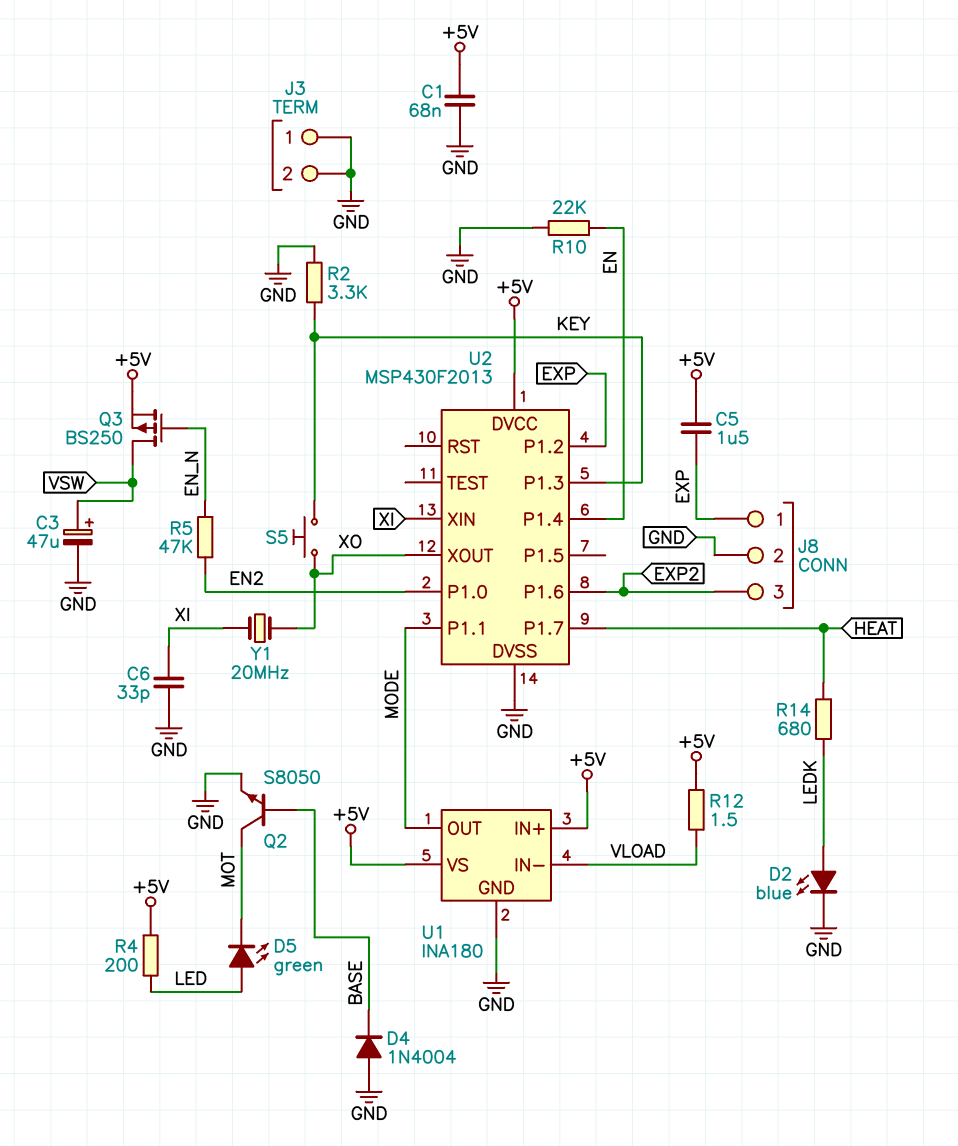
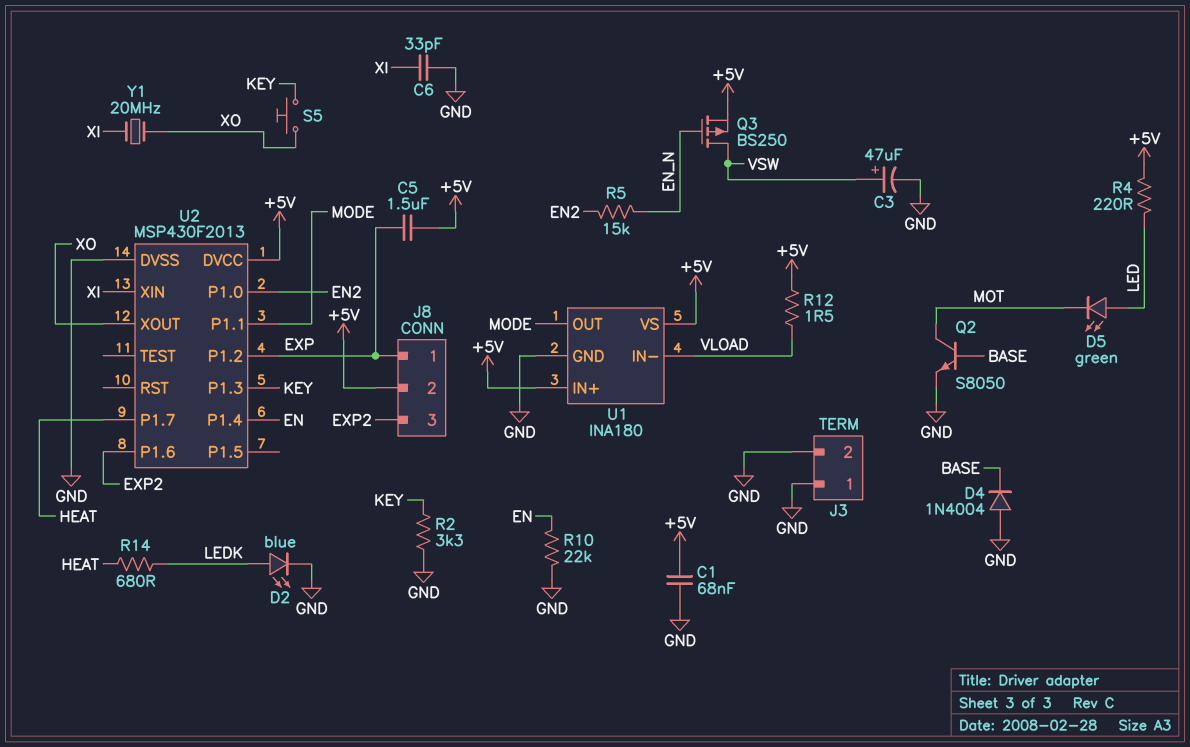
J8 pin 2: GND -> +5V
R4: 200 (+5V, LED) -> 220 (+5V, LED)
R5: 47k (EN2, EN_N) -> 15k (EN2, EN_N)

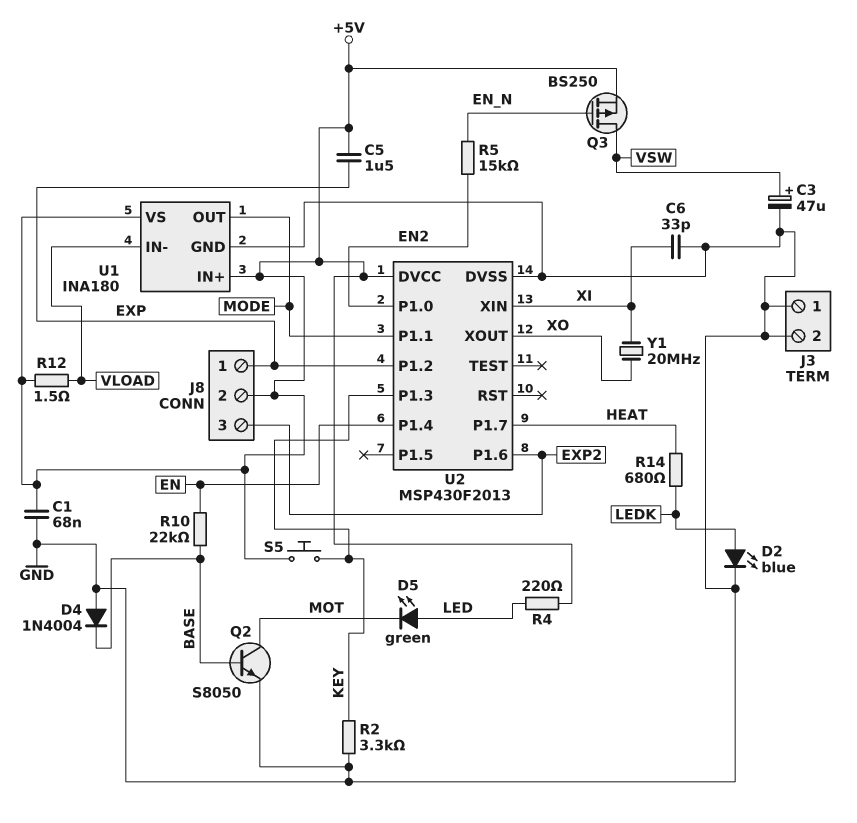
R10: 22k (EN, GND) -> 22k (BASE, EN)
S5: button (KEY, XO) -> button (+5V, KEY)

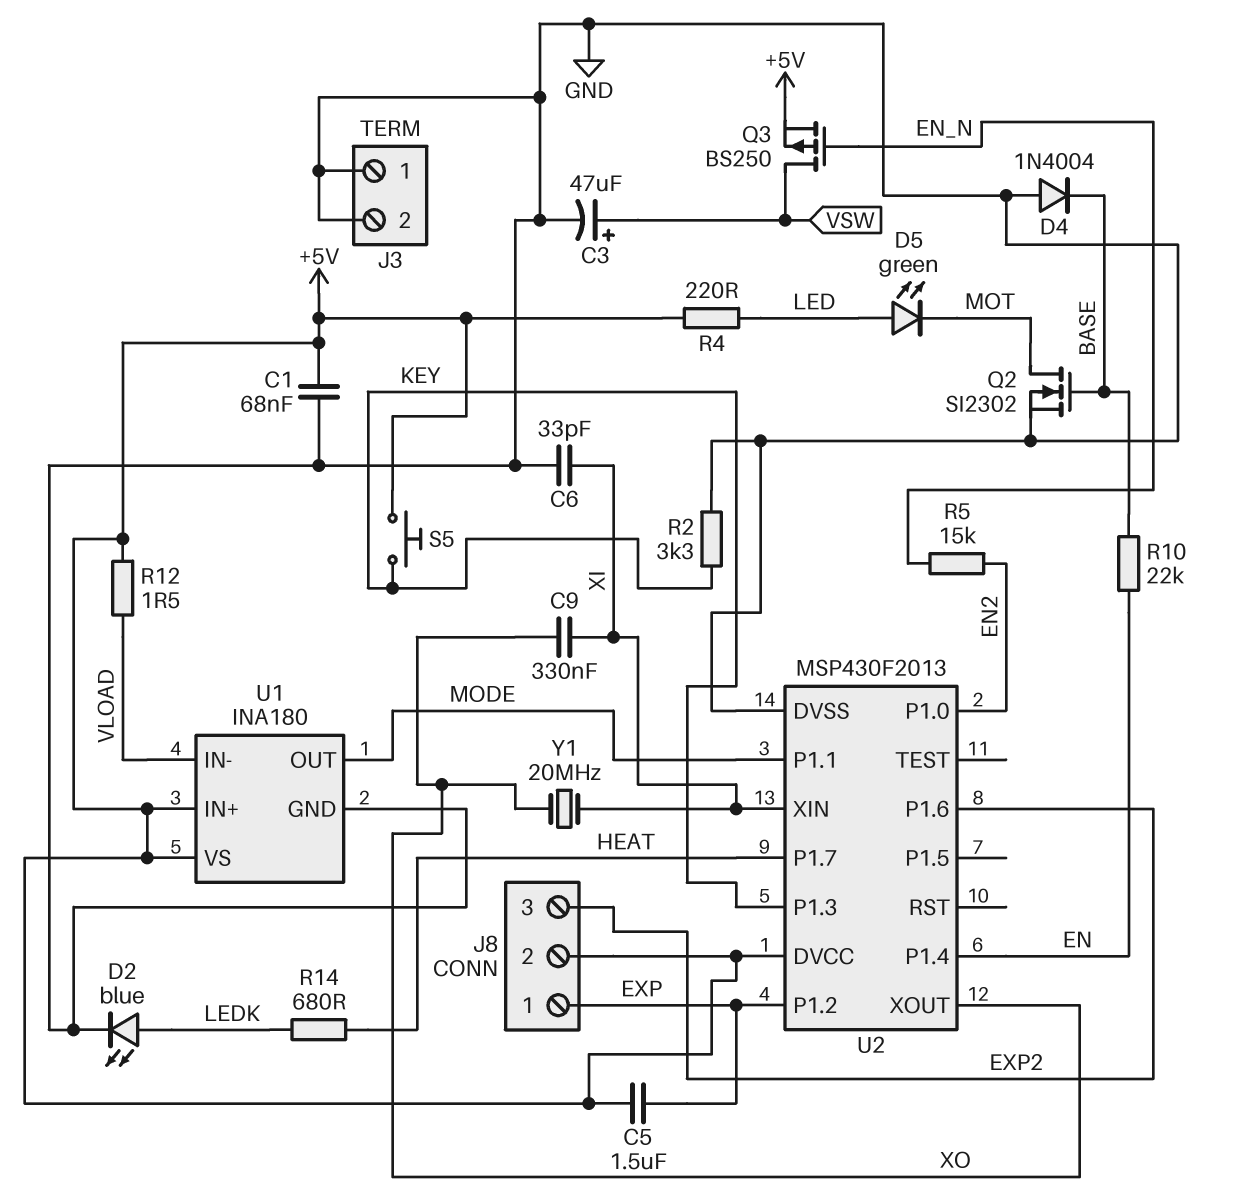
C9: none -> 330nF (XI, XO)
Q2: NPN S8050 (B BASE, C MOT, E GND) -> NMOS SI2302 (G BASE, D MOT, S GND)

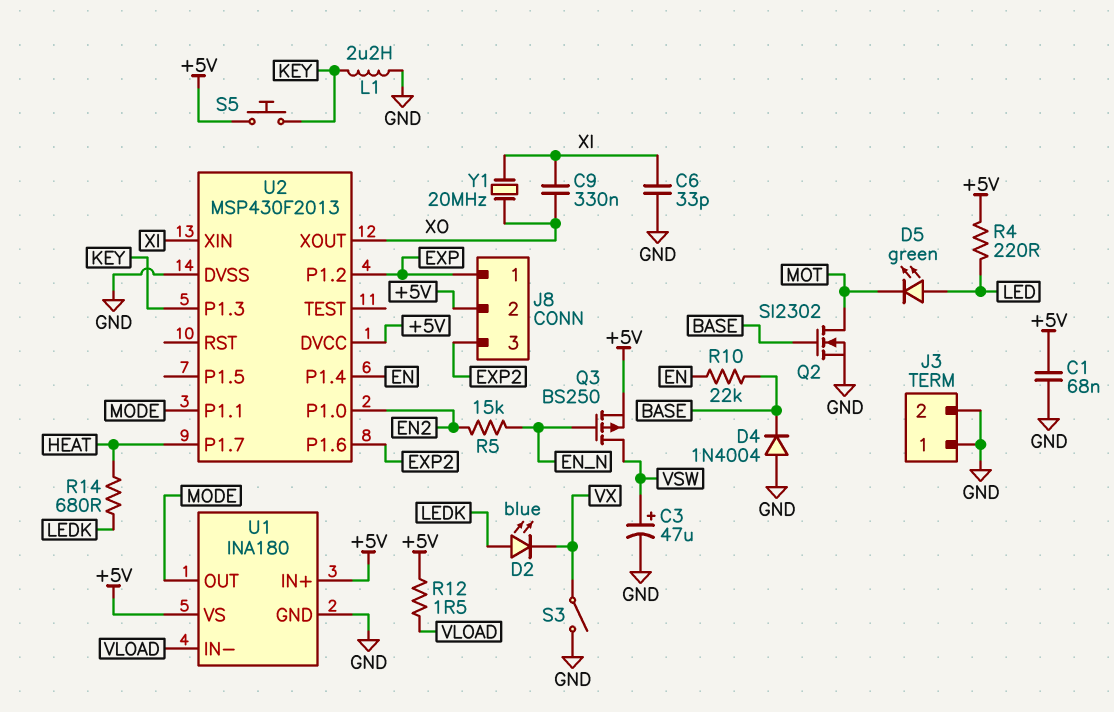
C5: 1.5uF (+5V, EXP) -> none
D2: LED blue (A LEDK, K GND) -> LED blue (A LEDK, K VX)
L1: none -> 2.2uH (GND, KEY)
R2: 3.3k (GND, KEY) -> none
S3: none -> switch (GND, VX)

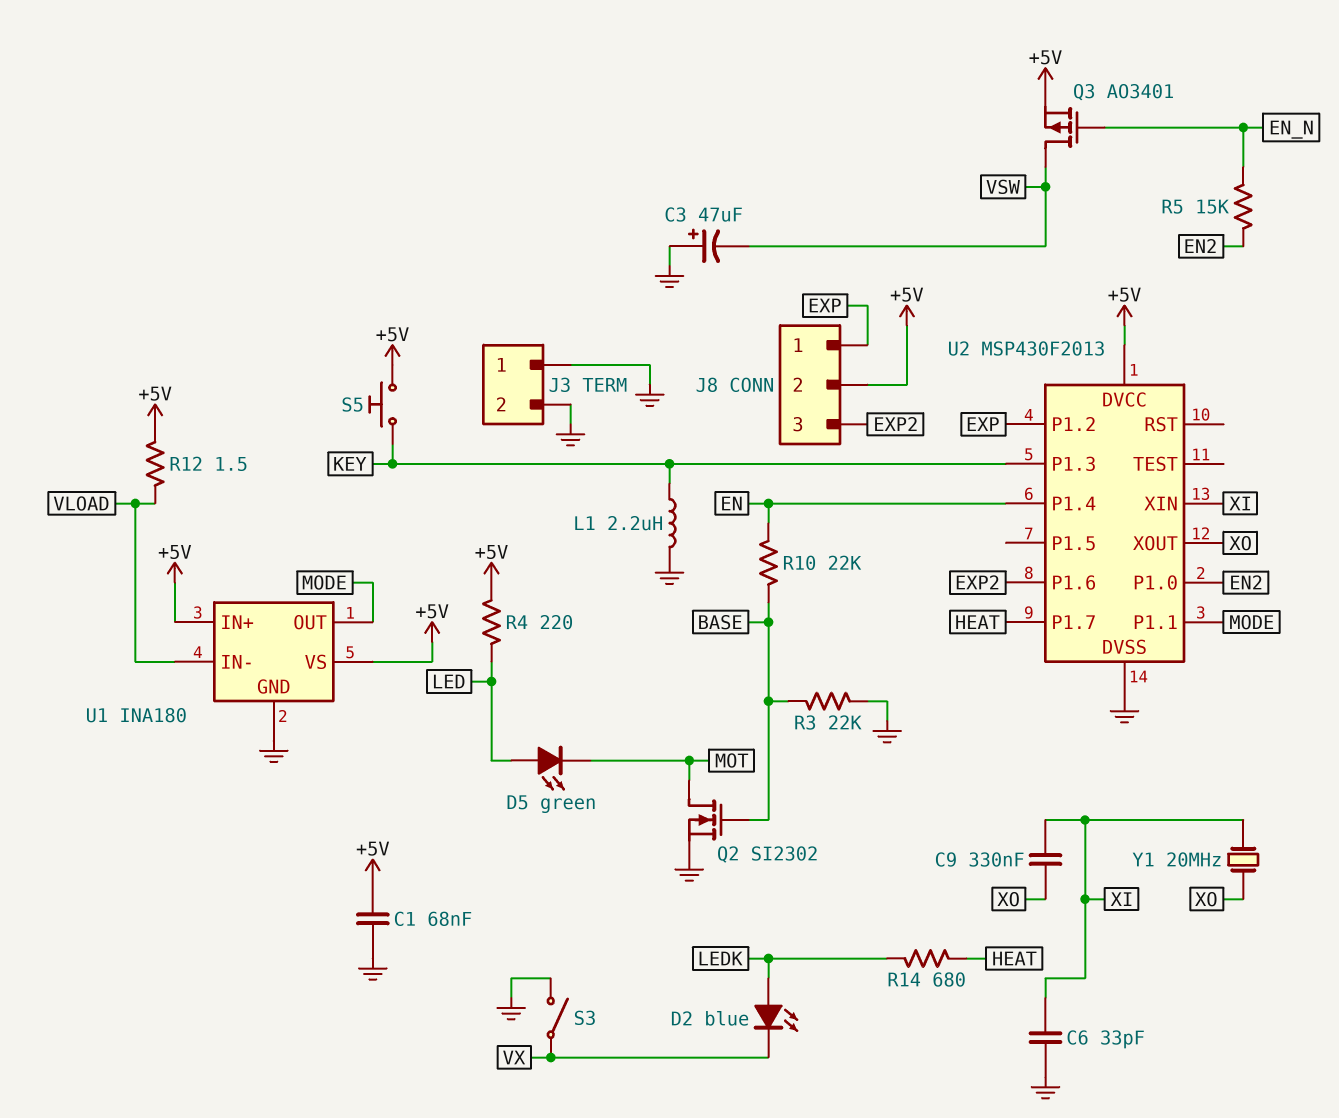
C3: 47uF (plus VSW, minus GND) -> 47uF (plus GND, minus VSW)
D4: diode 1N4004 (A GND, K BASE) -> none
Q3: PMOS BS250 (G EN_N, D VSW, S +5V) -> PMOS AO3401 (G EN_N, D VSW, S +5V)
R3: none -> 22k (BASE, GND)

